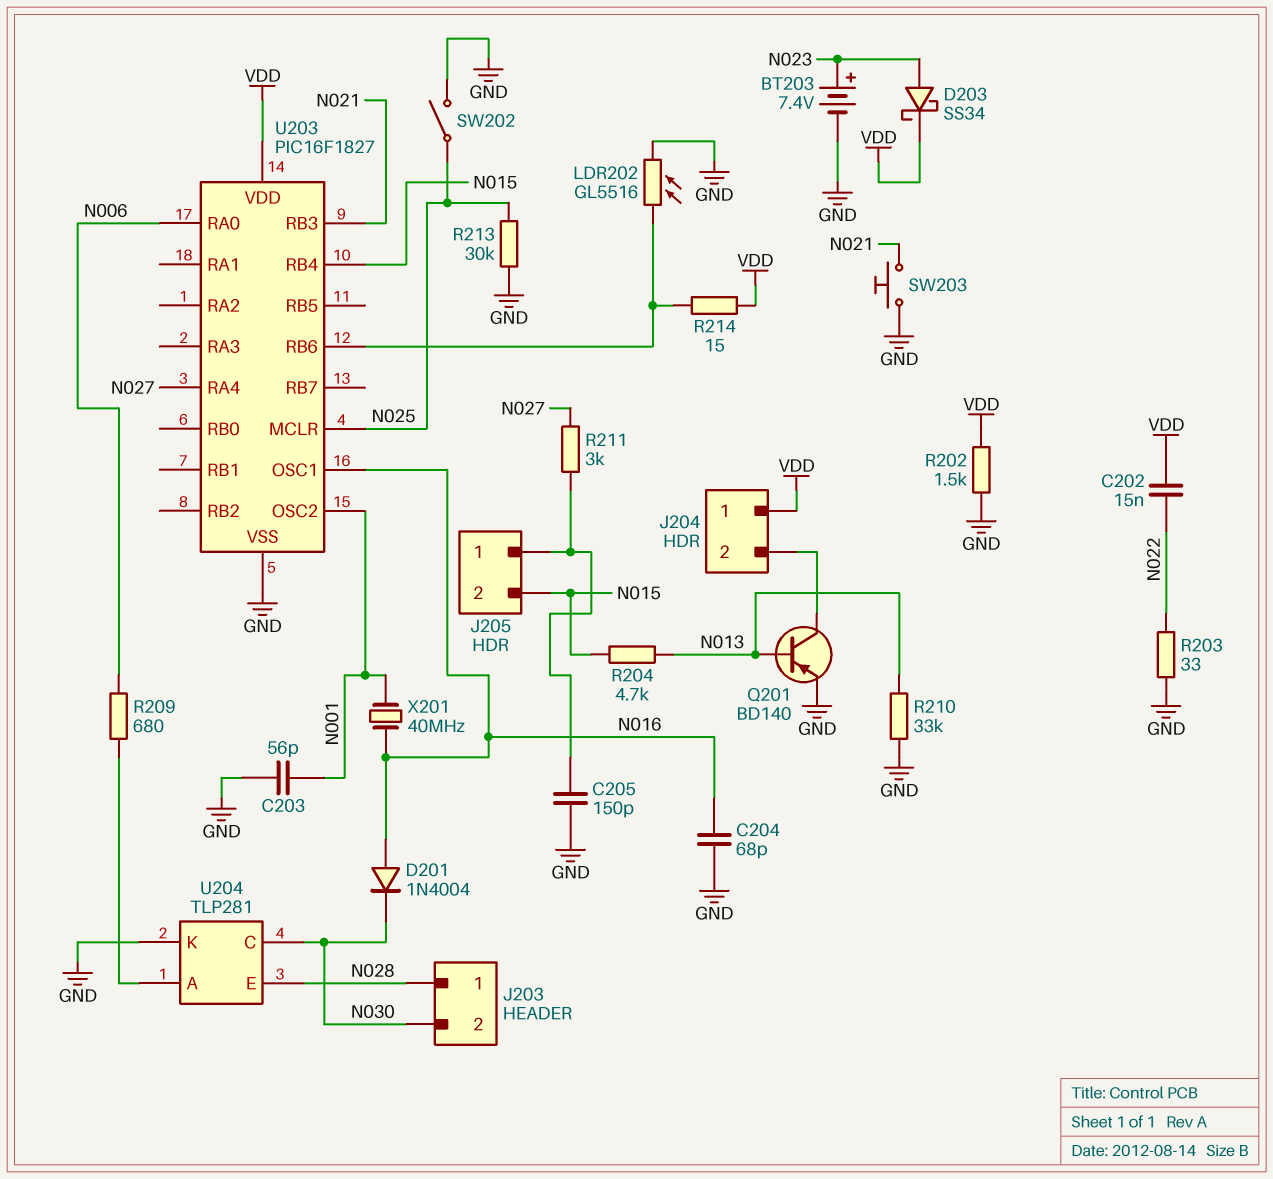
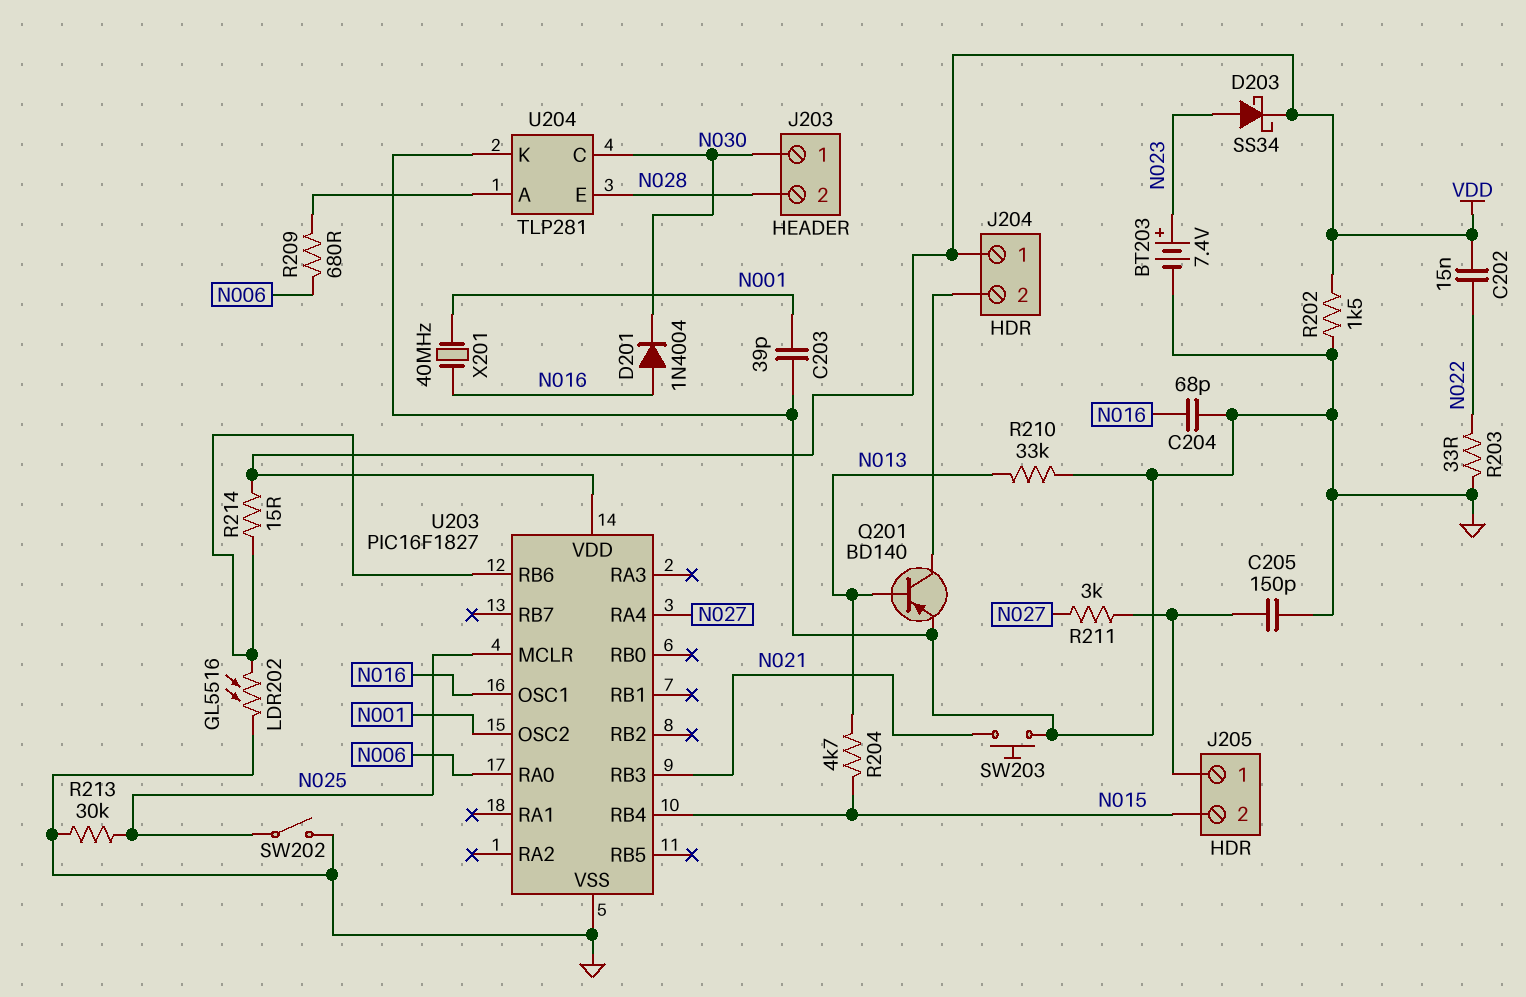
C203: 56pF (GND, N001) -> 39pF (GND, N001)
J203 pin 1: N028 -> N030
J203 pin 2: N030 -> N028

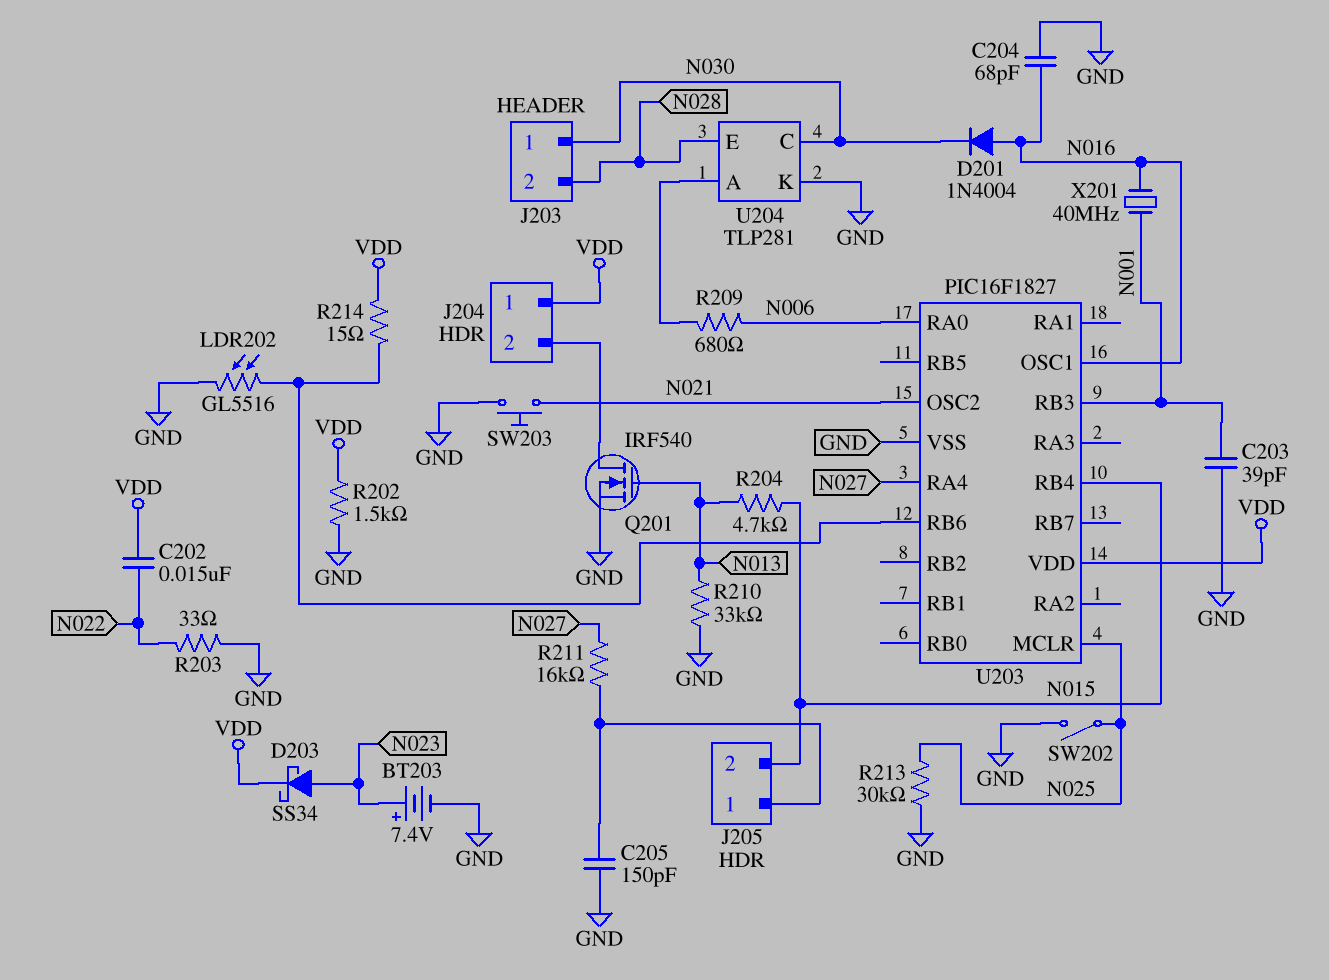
Q201: PNP BD140 (B N013, C J204/2, E GND) -> NMOS IRF540 (G N013, D J204/2, S GND)
R211: 3k (J205/1, N027) -> 16k (J205/1, N027)
U203 pin OSC2: N001 -> N021
U203 pin RB3: N021 -> N001

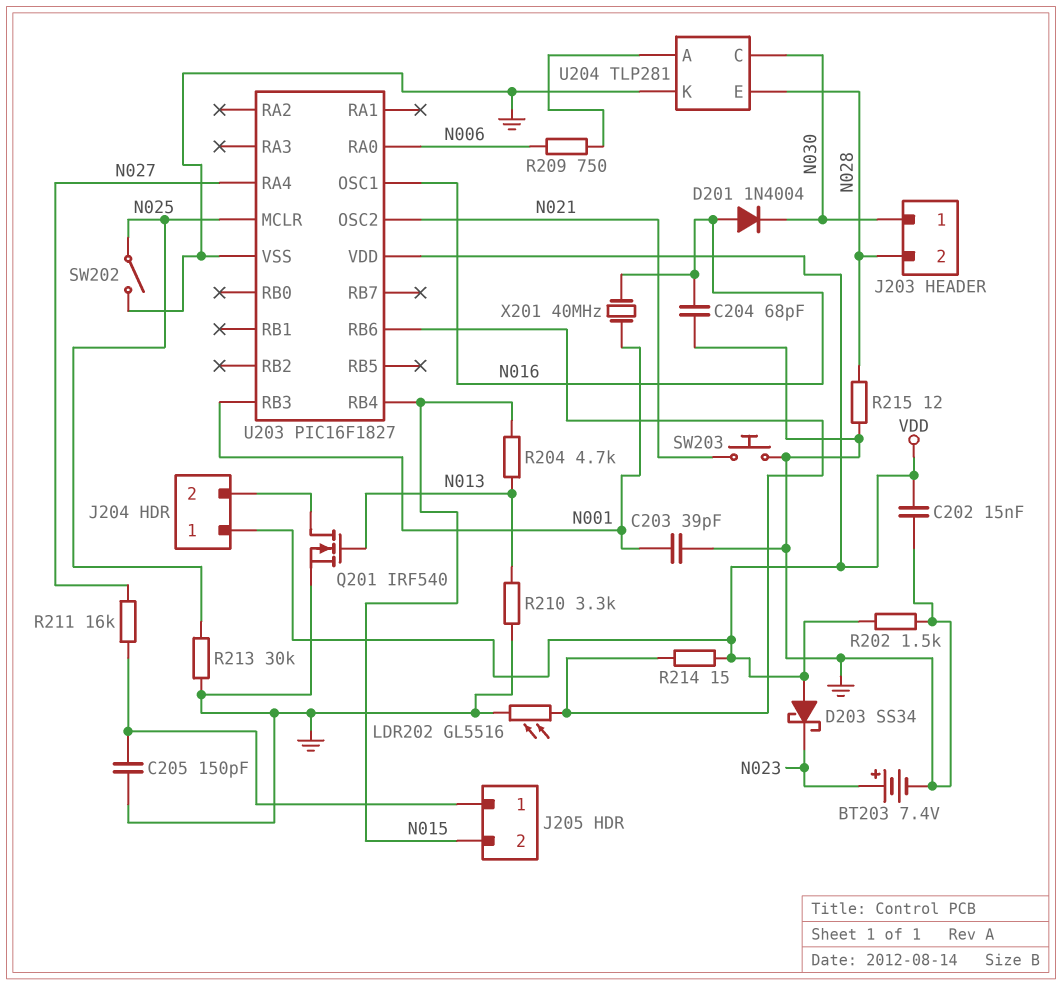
C202: 15nF (N022, VDD) -> 15nF (GND, VDD)
D203: schottky SS34 (A N023, K VDD) -> schottky SS34 (A VDD, K N023)
R203: 33 (GND, N022) -> none
R209: 680 (N006, U204/A) -> 750 (N006, U204/A)
R210: 33k (GND, N013) -> 3.3k (GND, N013)
R215: none -> 12 (GND, N028)

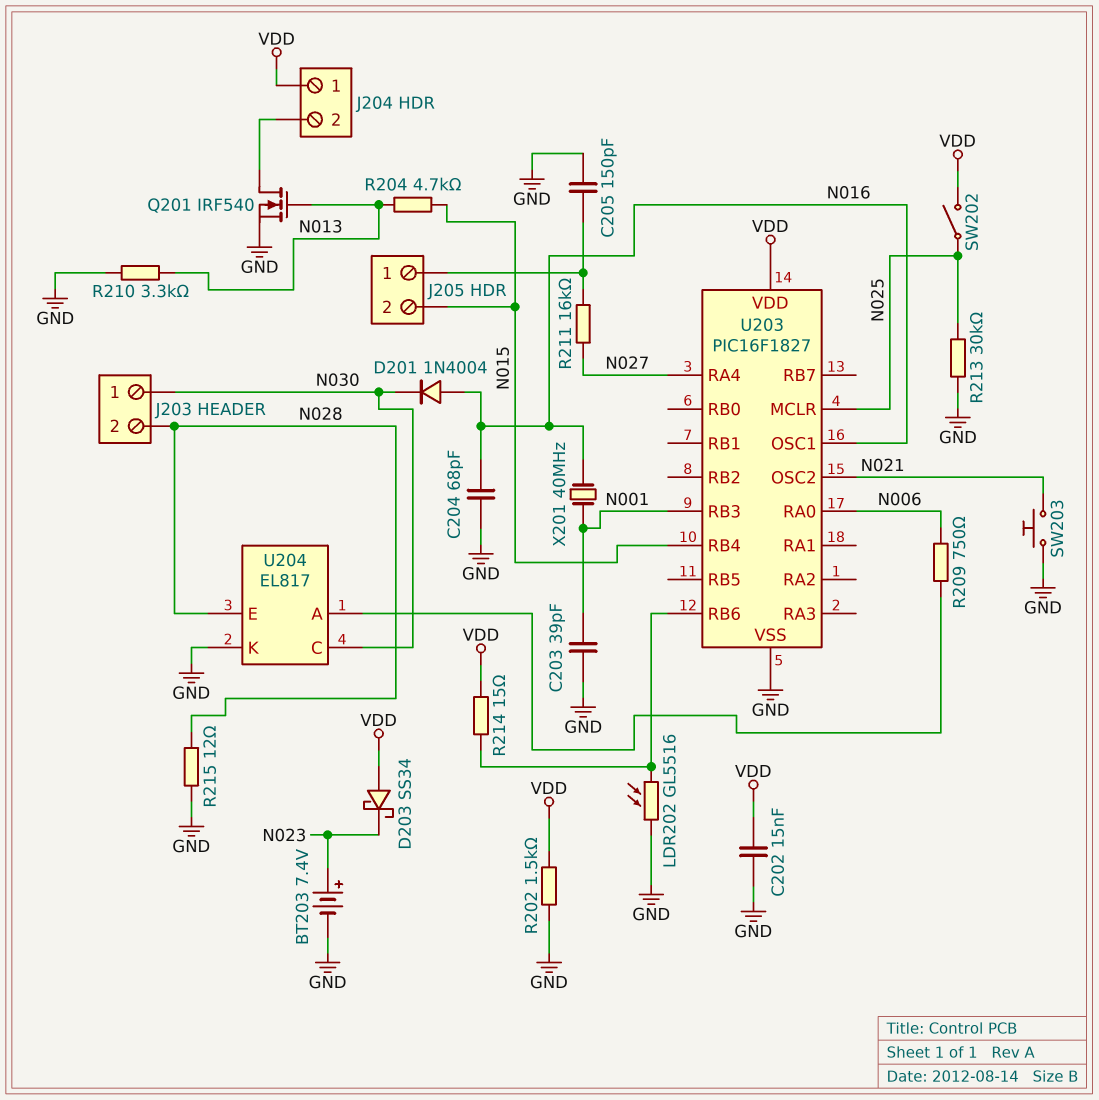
SW202: switch (GND, N025) -> switch (N025, VDD)
U204: TLP281 -> EL817

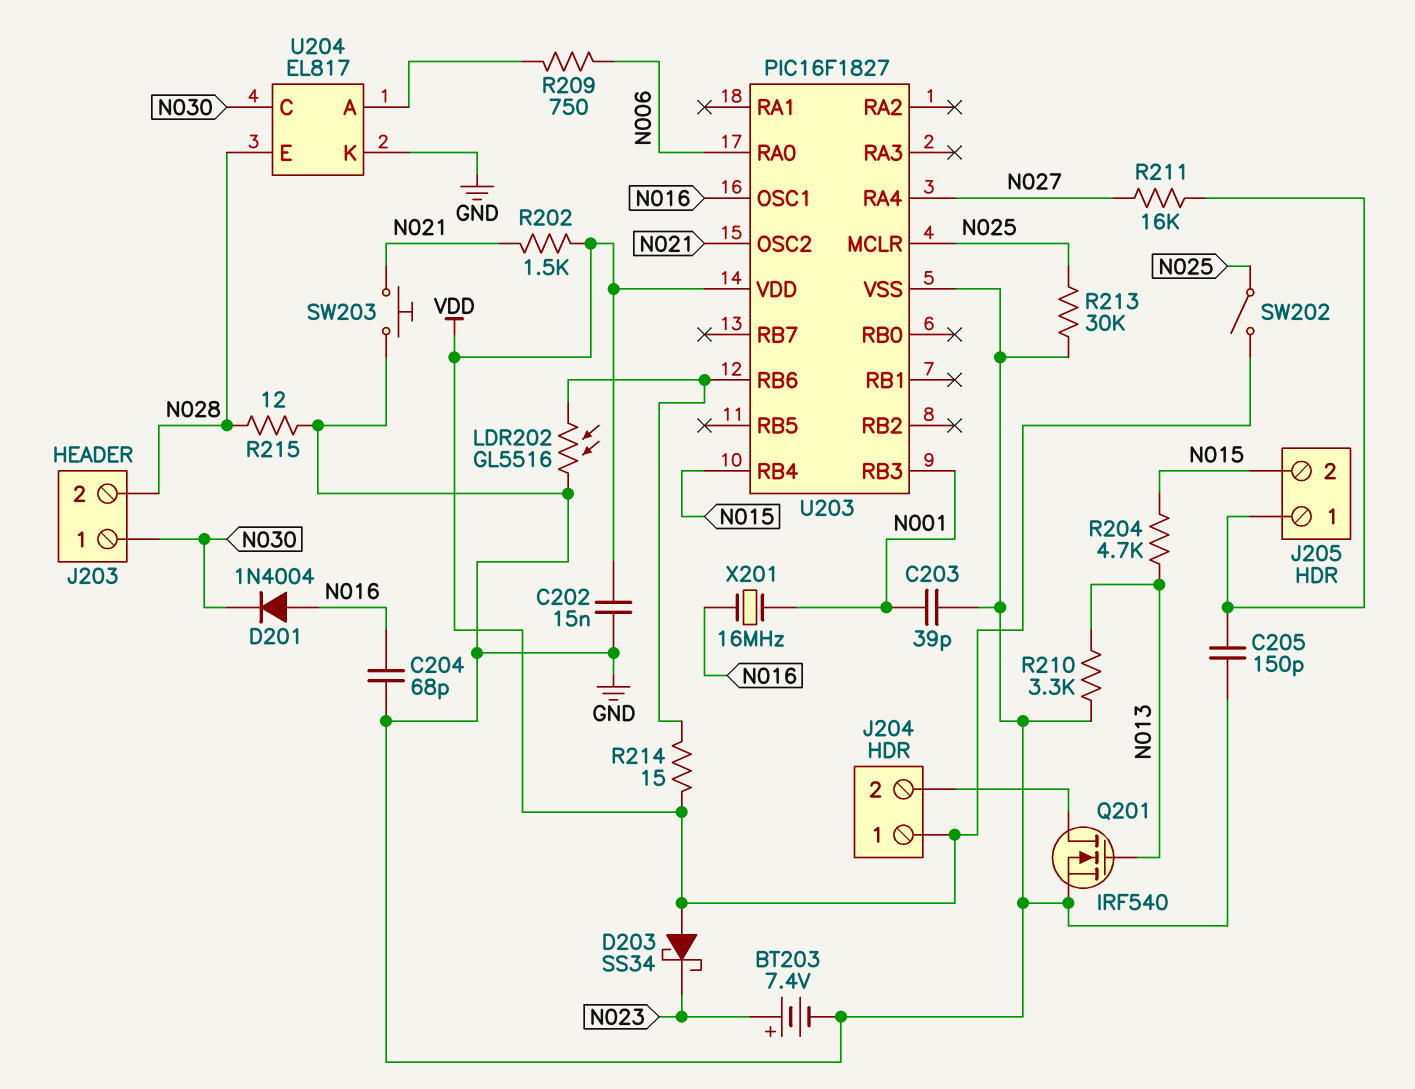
R202: 1.5k (GND, VDD) -> 1.5k (N021, VDD)
X201: 40MHz (N001, N016) -> 16MHz (N001, N016)

